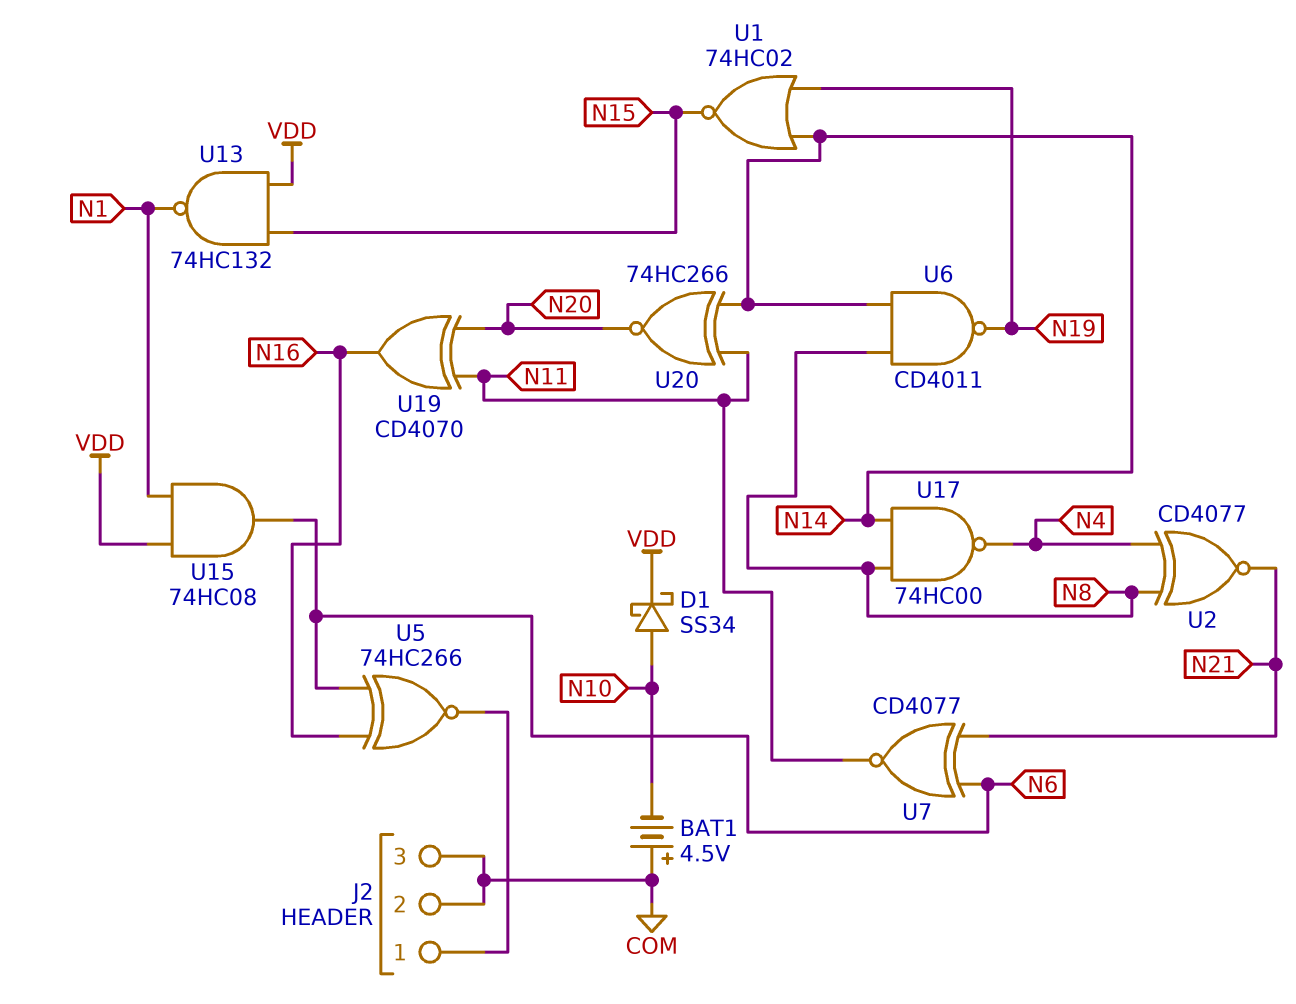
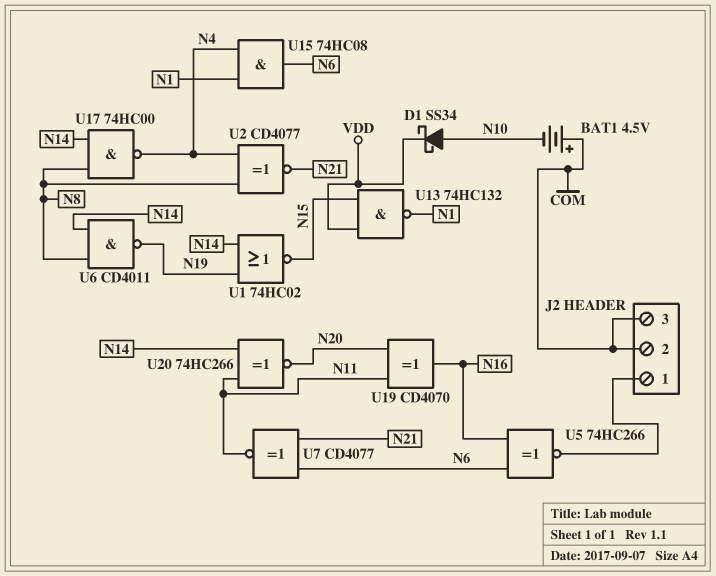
U15: AND 74HC08 (in N1, in VDD, out N6) -> AND 74HC08 (in N1, in N4, out N6)

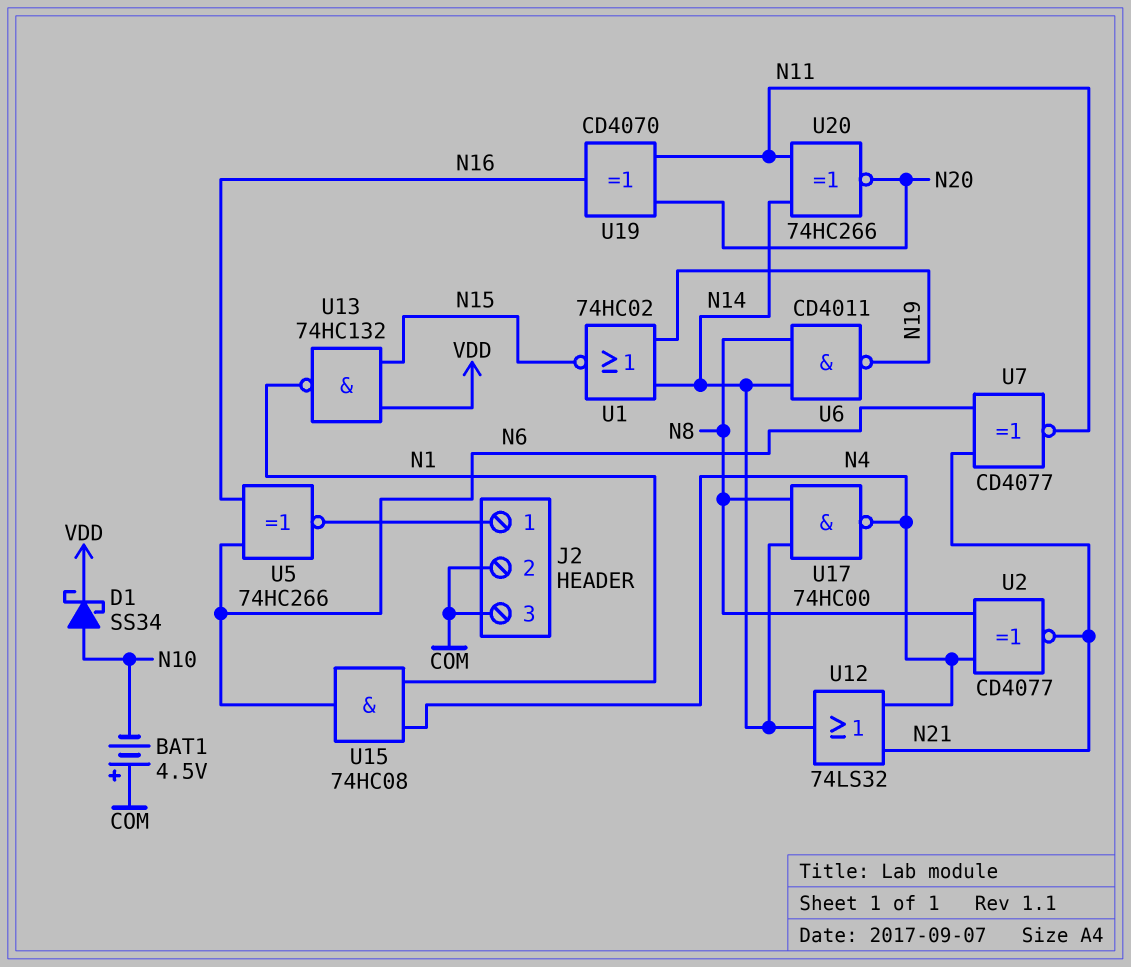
U12: none -> OR 74LS32 (in N4, in N21, out N14)

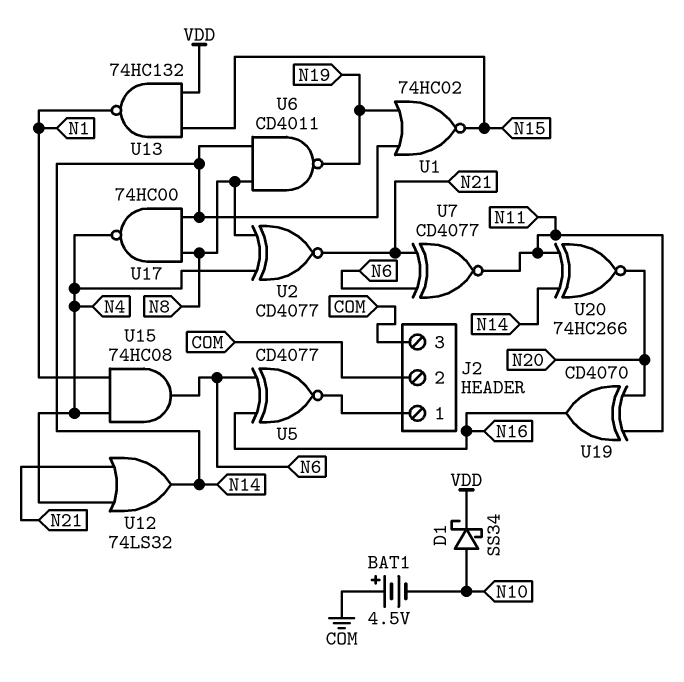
U5: XNOR 74HC266 (in N6, in N16, out J2/1) -> XNOR CD4077 (in N6, in N16, out J2/1)

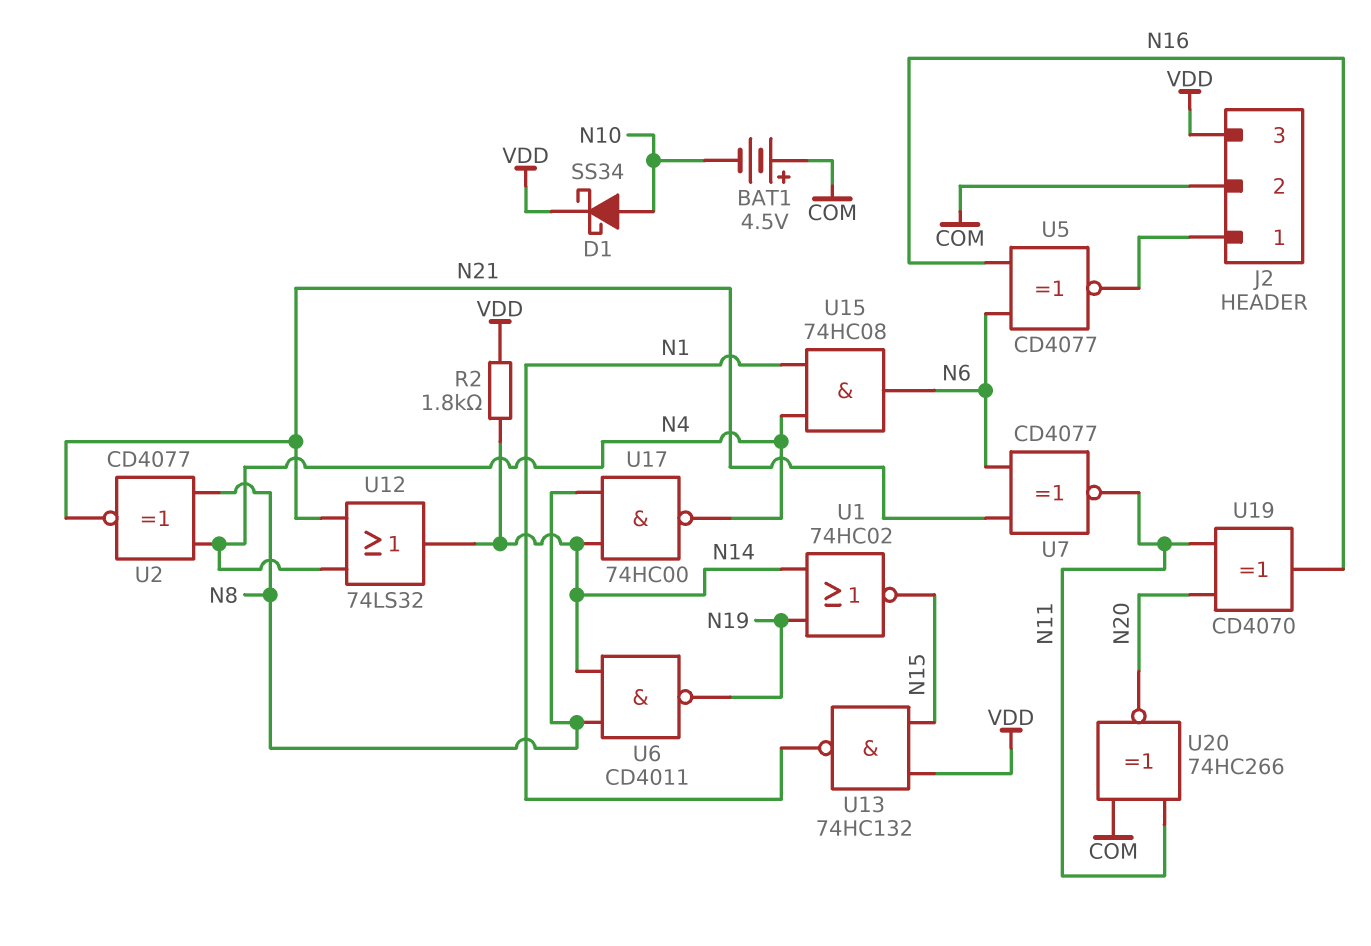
J2 pin 3: COM -> VDD
R2: none -> 1.8k (N14, VDD)
U20: XNOR 74HC266 (in N11, in N14, out N20) -> XNOR 74HC266 (in COM, in N11, out N20)

